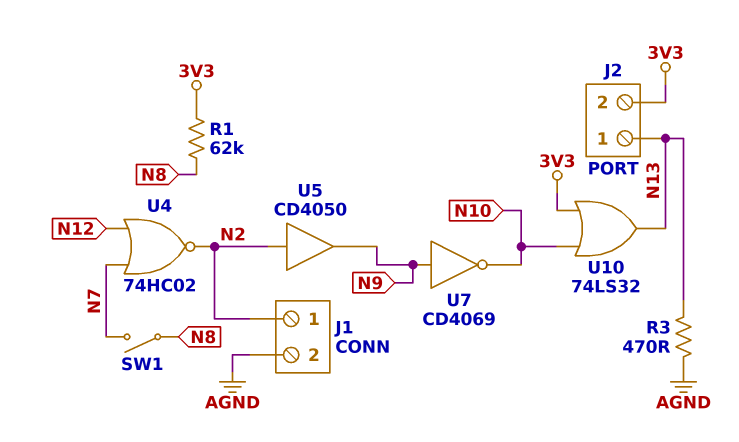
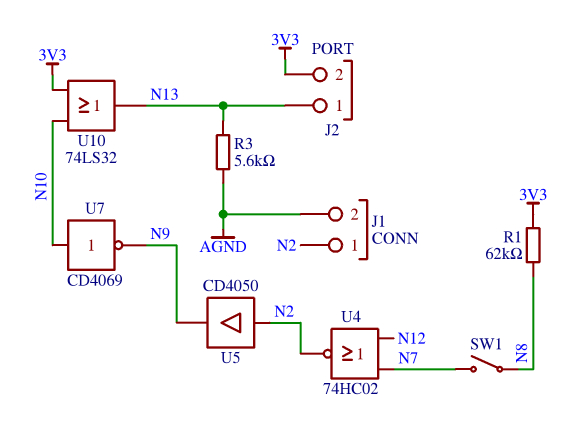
R3: 470 (AGND, N13) -> 5.6k (AGND, N13)
U7: NOT CD4069 (in N9, out N10) -> NOT CD4069 (in N10, out N9)

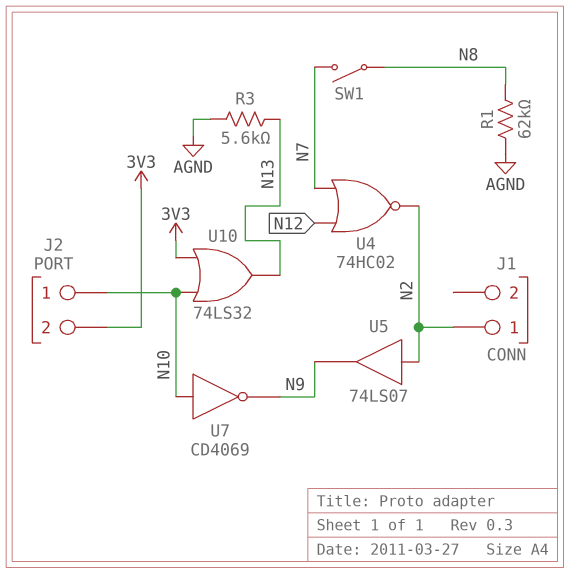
J1 pin 2: AGND -> none
J2 pin 1: N13 -> N10
R1: 62k (3V3, N8) -> 62k (AGND, N8)
U5: buffer CD4050 (in N2, out N9) -> buffer 74LS07 (in N2, out N9)

